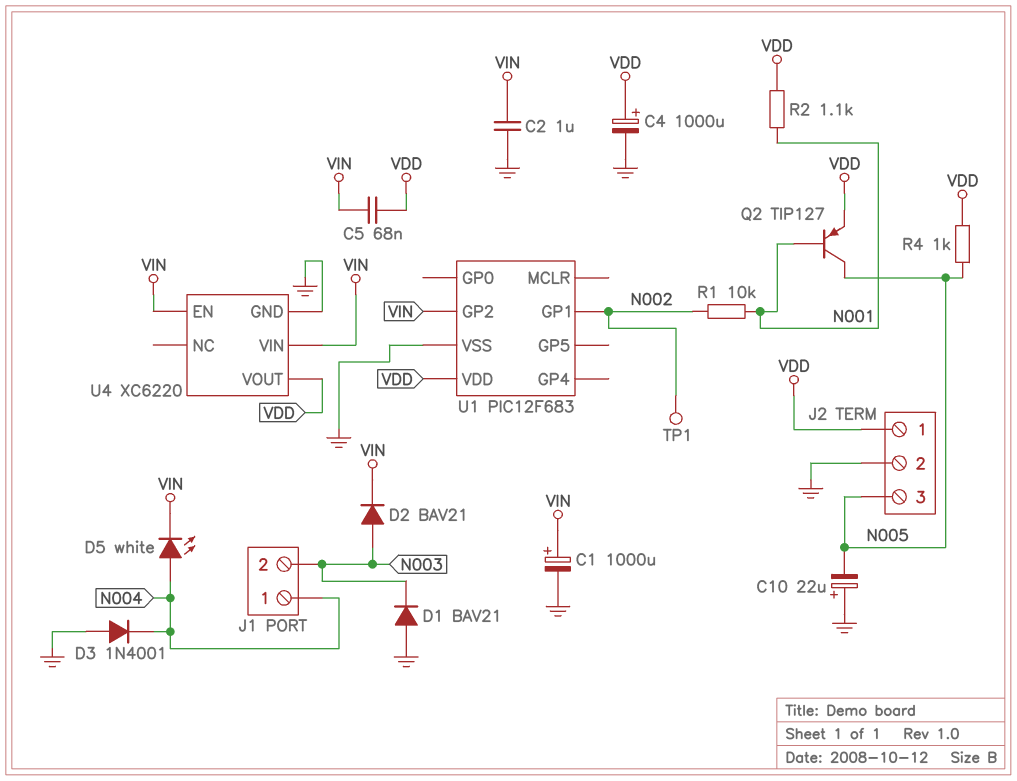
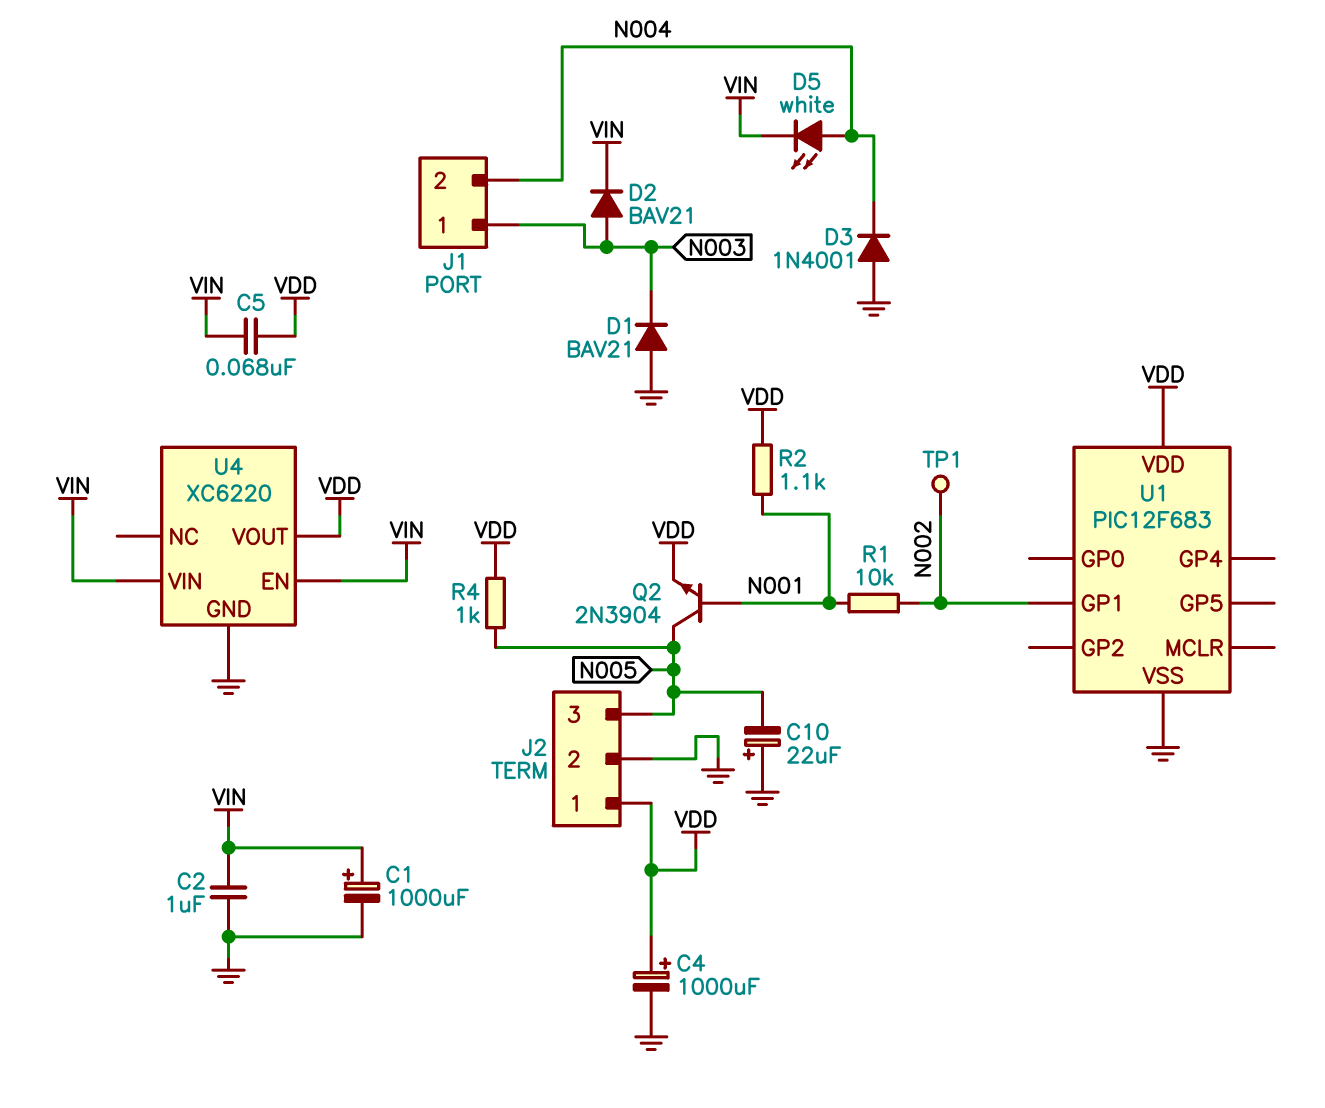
J1 pin 1: N004 -> N003
J1 pin 2: N003 -> N004
Q2: PNP TIP127 (B N001, C N005, E VDD) -> NPN 2N3904 (B N001, C N005, E VDD)
U1 pin GP2: VIN -> none

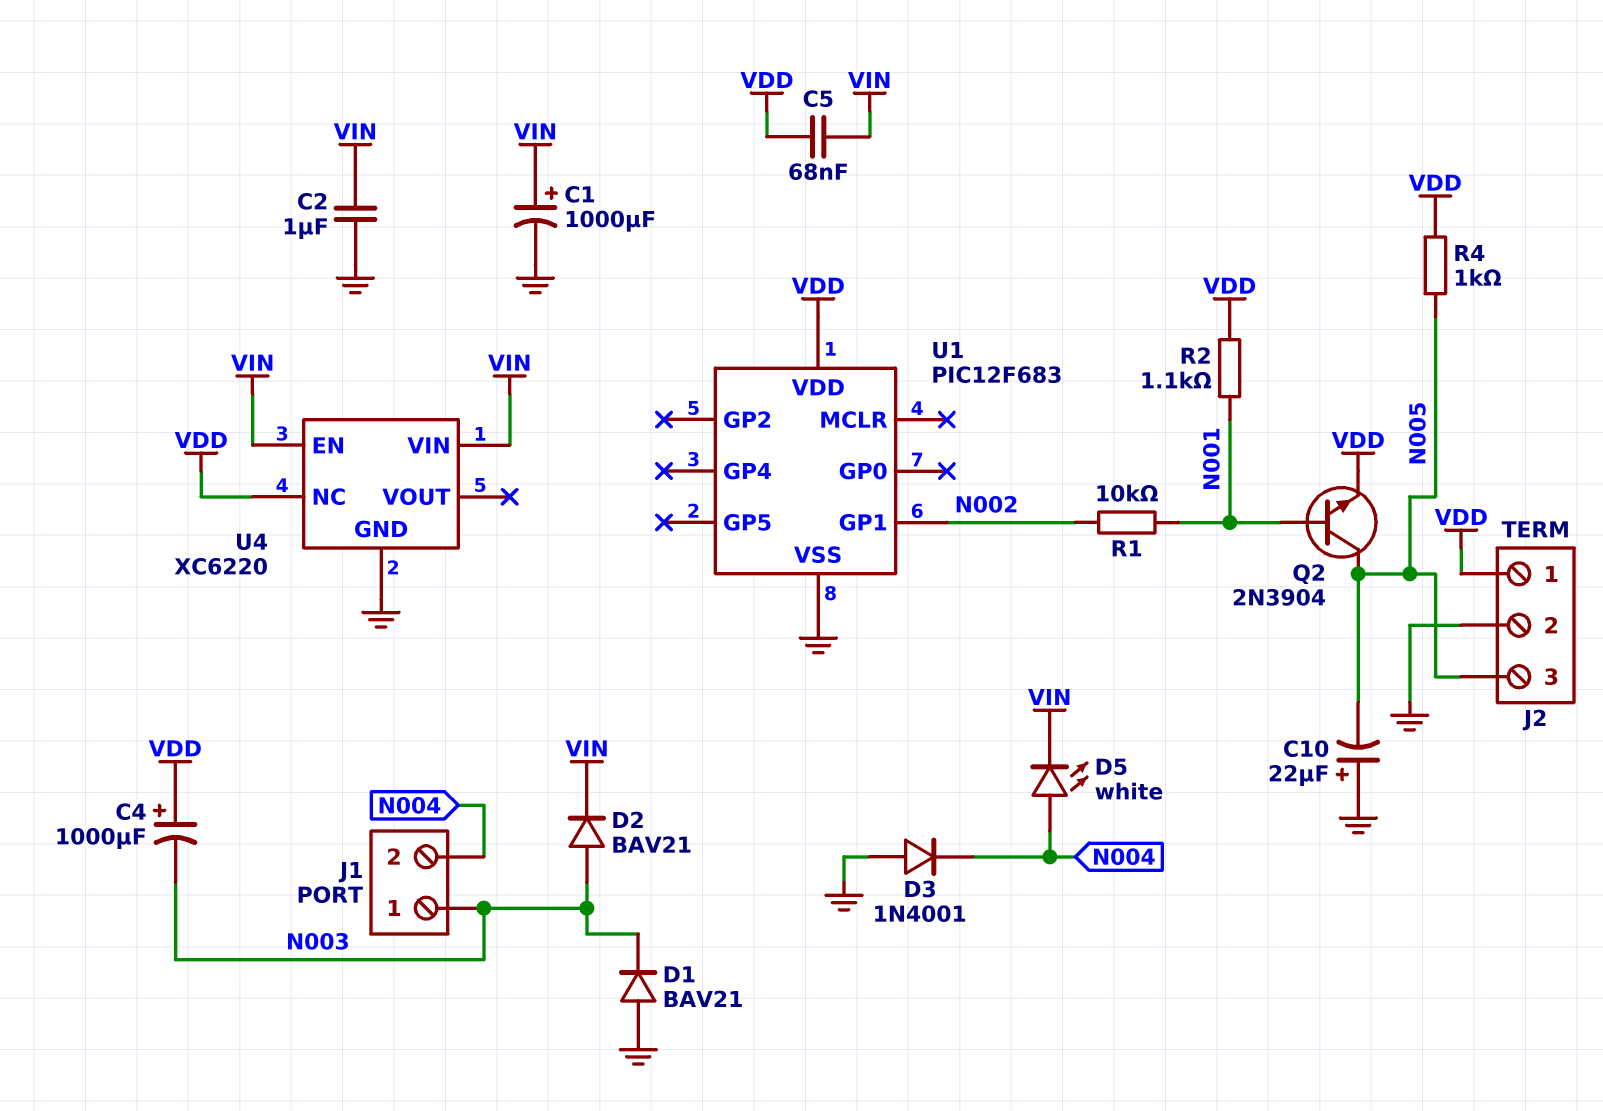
C4: 1000uF (plus VDD, minus GND) -> 1000uF (plus VDD, minus N003)
TP1: test point (N002) -> none
U4 pin NC: none -> VDD
U4 pin VOUT: VDD -> none

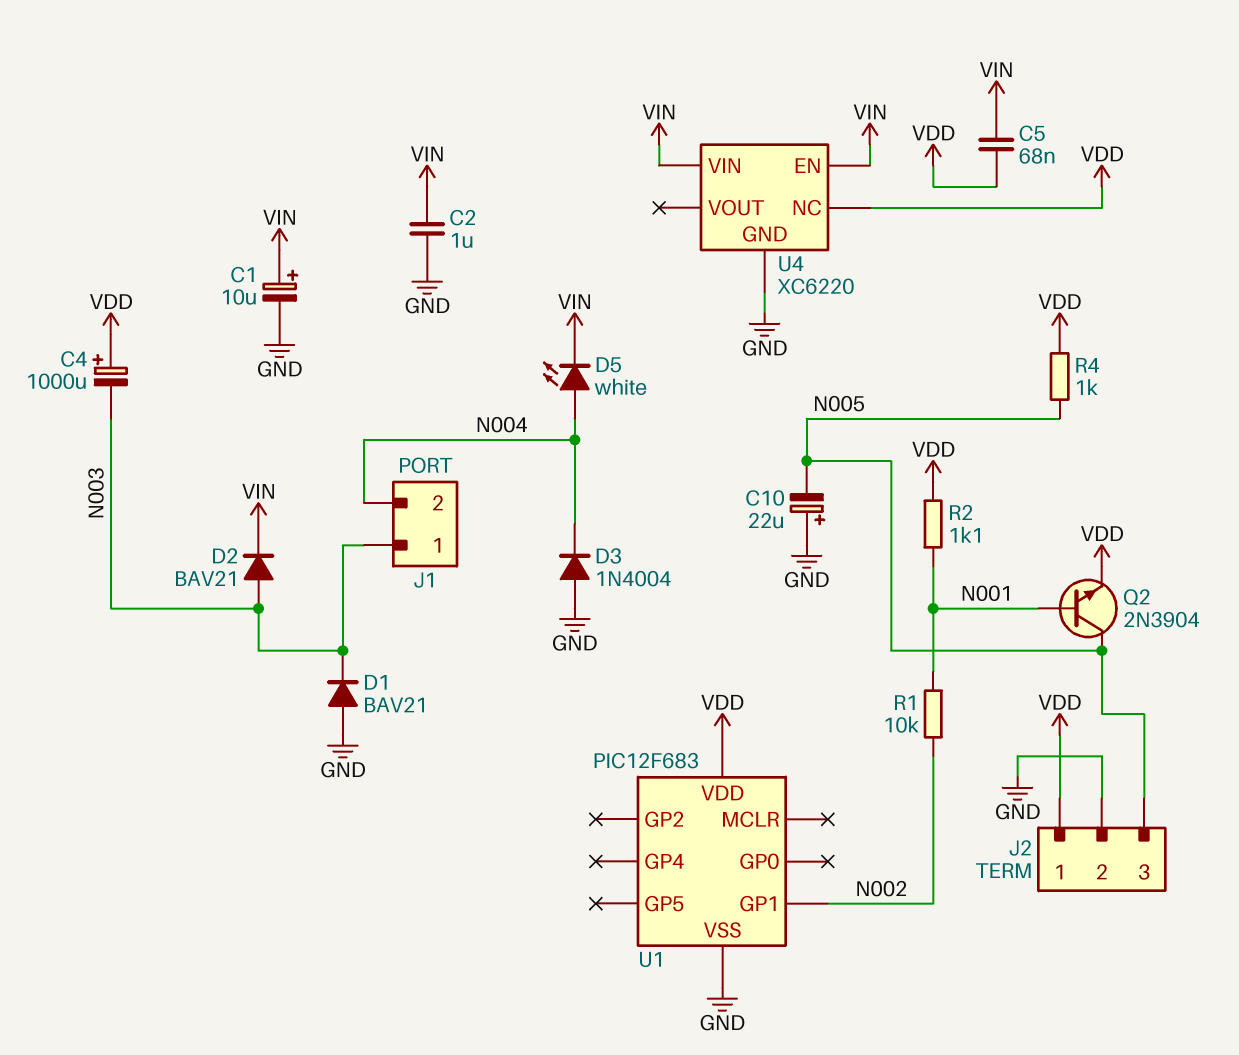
C1: 1000uF (plus VIN, minus GND) -> 10uF (plus VIN, minus GND)
D3: diode 1N4001 (A GND, K N004) -> diode 1N4004 (A GND, K N004)

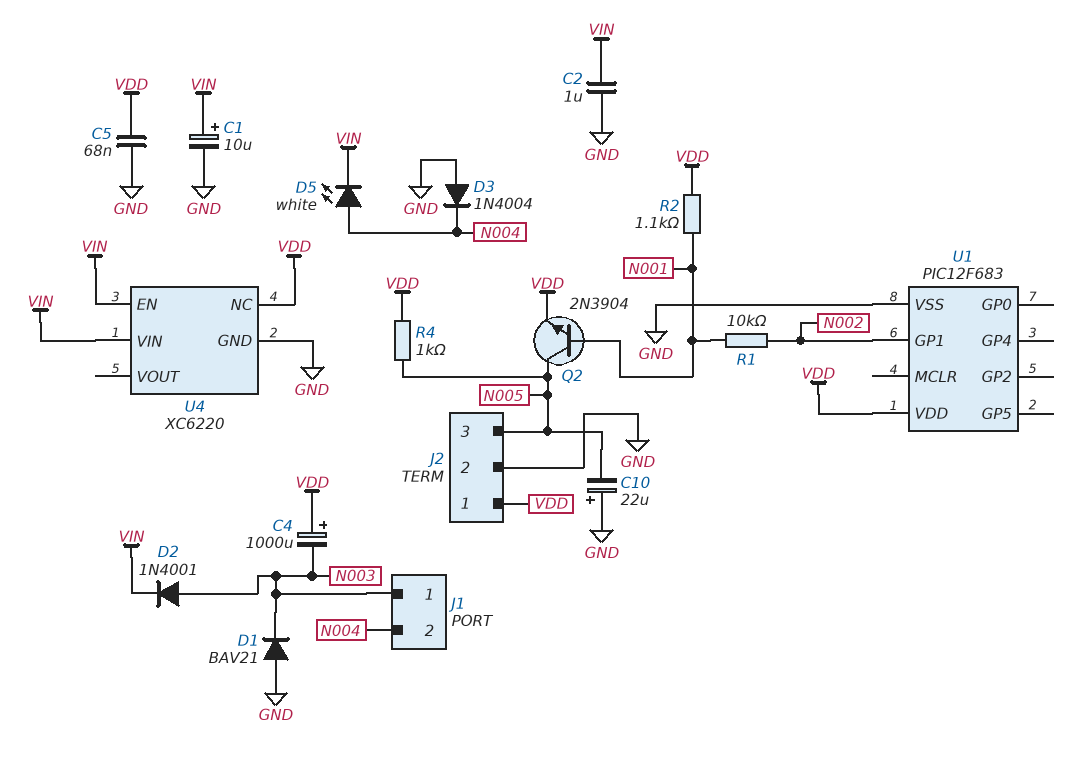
C5: 68nF (VDD, VIN) -> 68nF (GND, VDD)
D2: diode BAV21 (A N003, K VIN) -> diode 1N4001 (A N003, K VIN)

